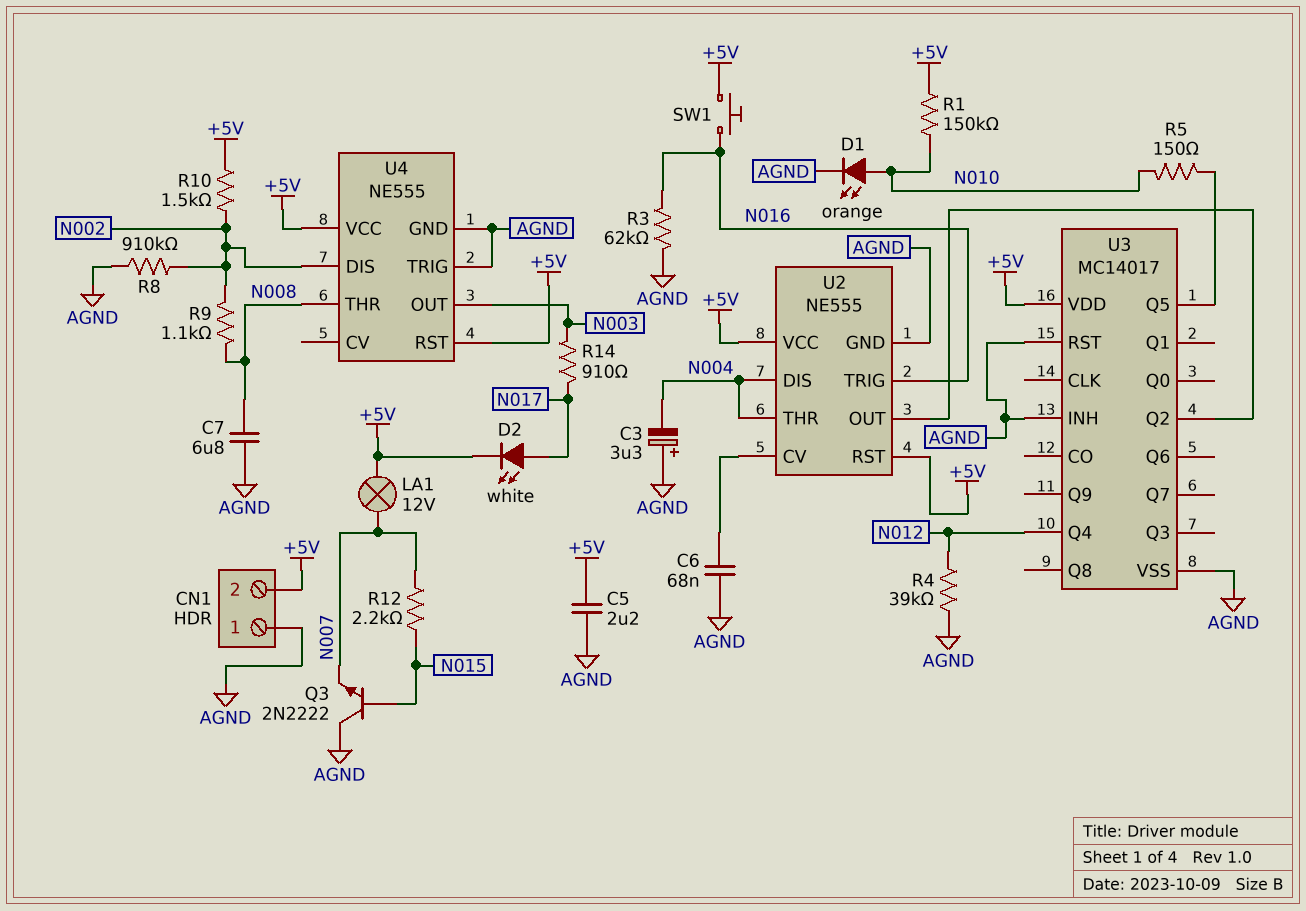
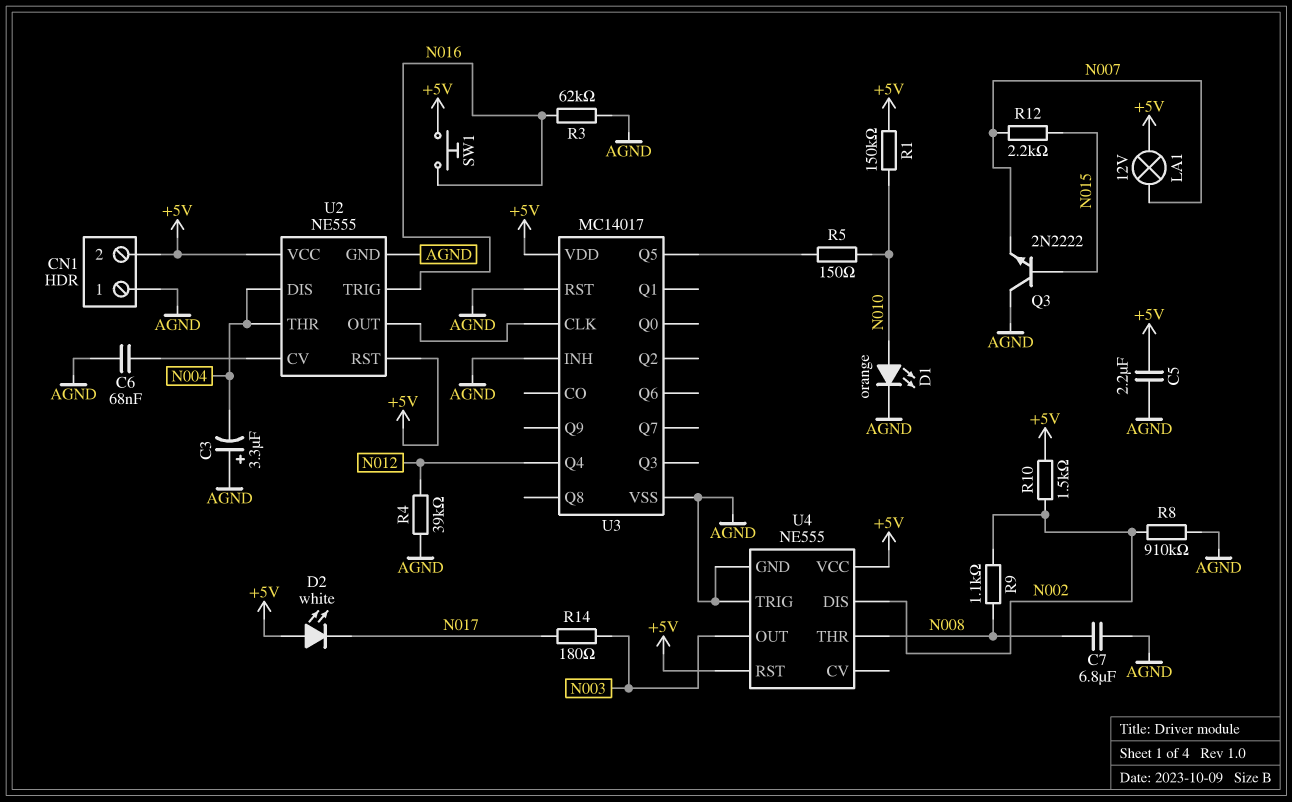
D2: LED white (A N017, K +5V) -> LED white (A +5V, K N017)
R14: 910 (N003, N017) -> 180 (N003, N017)
U3 pin CLK: none -> U2/OUT
U3 pin Q2: U2/OUT -> none

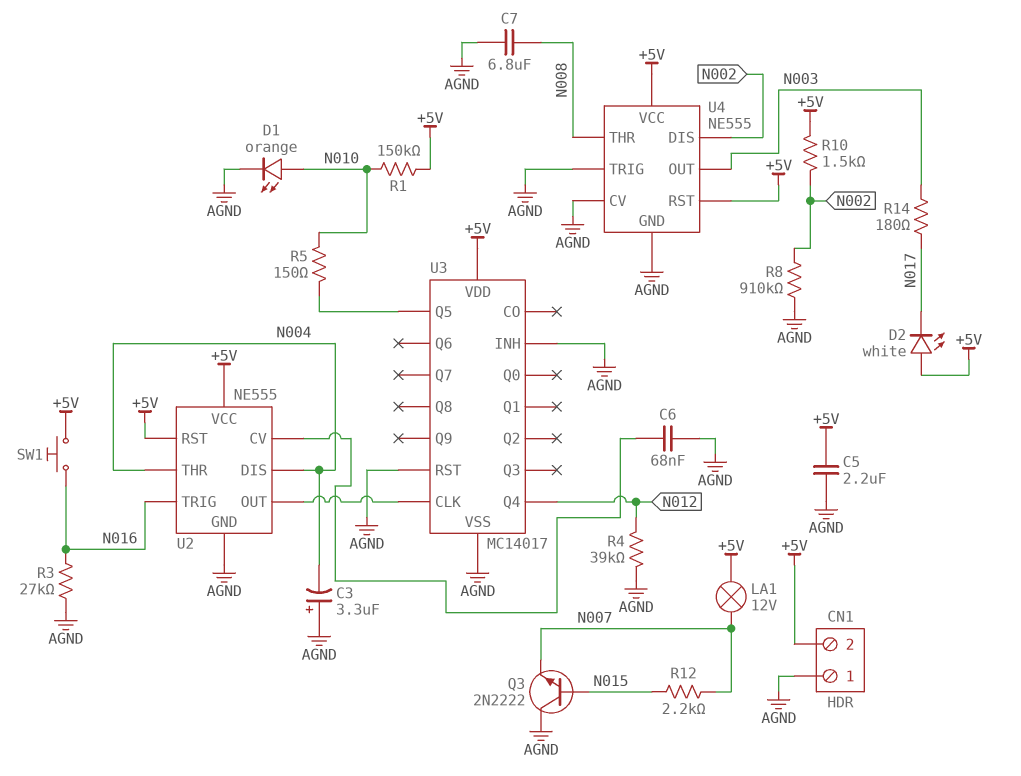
R3: 62k (AGND, N016) -> 27k (AGND, N016)
R9: 1.1k (N002, N008) -> none
U4 pin CV: none -> AGND

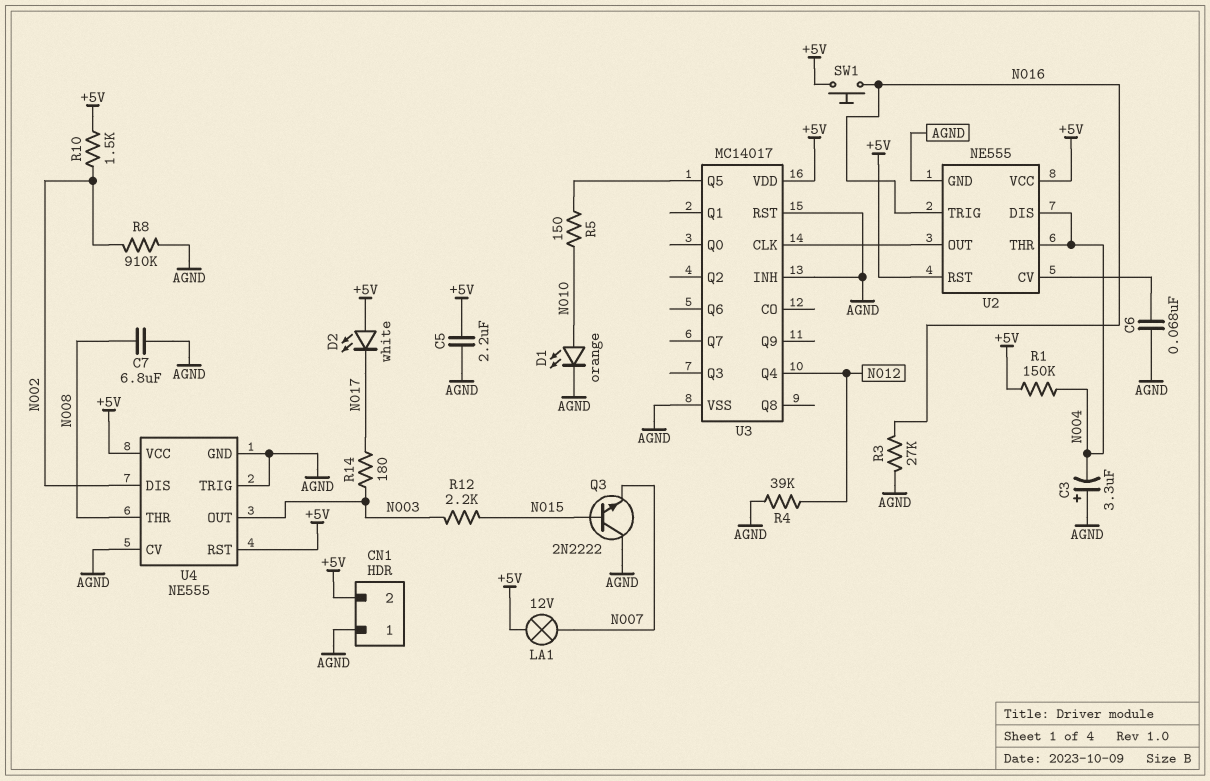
R1: 150k (+5V, N010) -> 150k (+5V, N004)
R12: 2.2k (N007, N015) -> 2.2k (N003, N015)

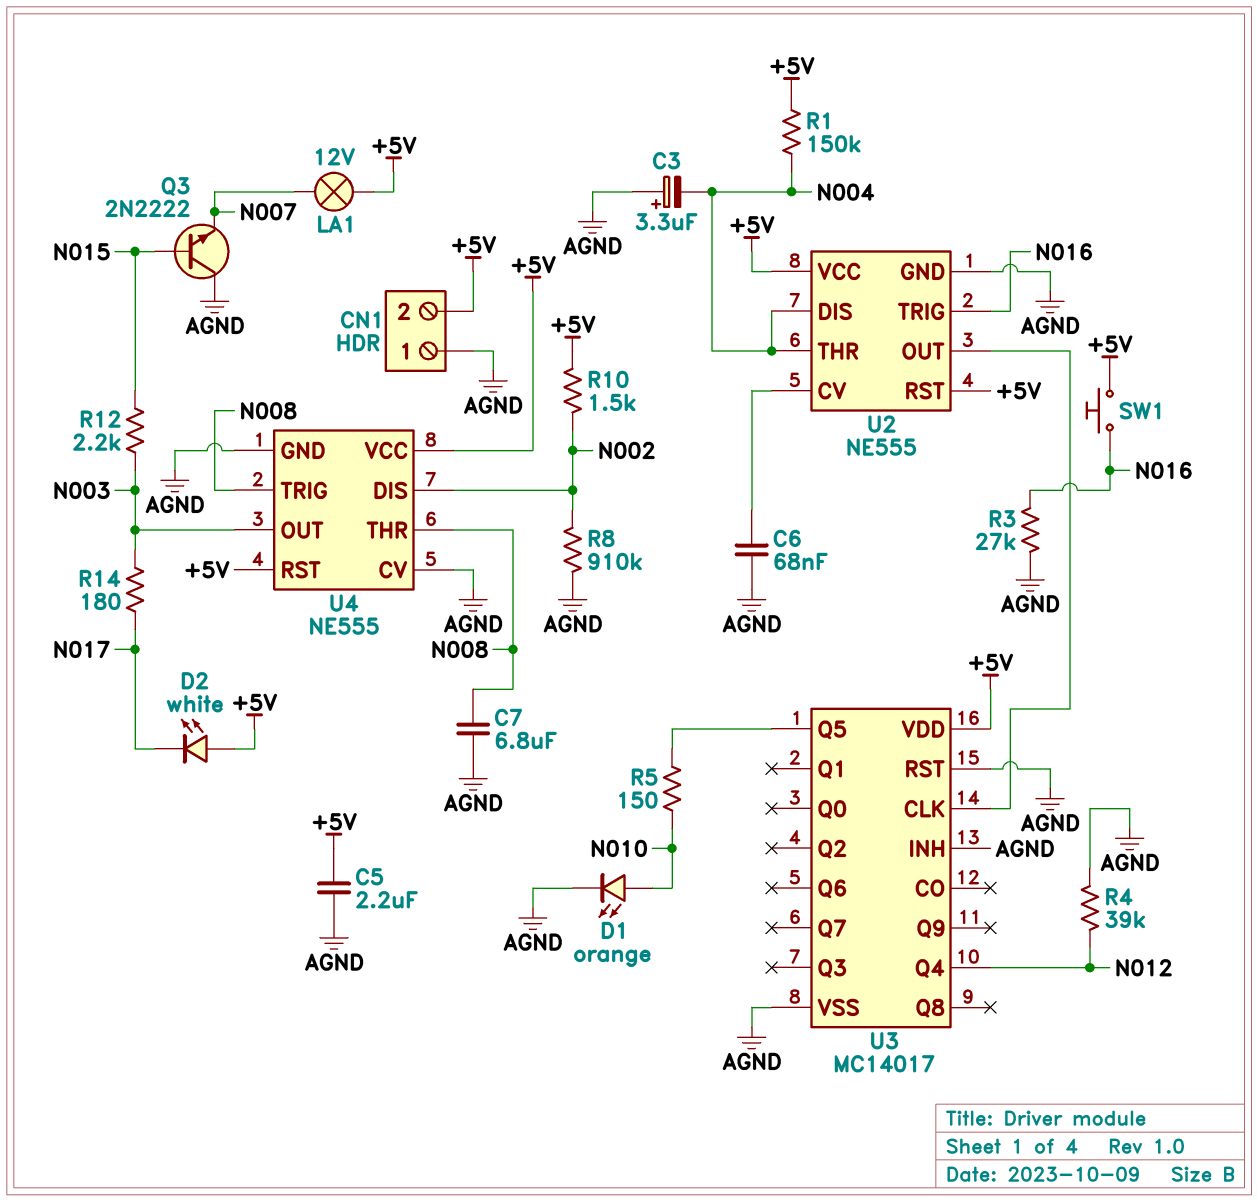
U4 pin TRIG: AGND -> N008

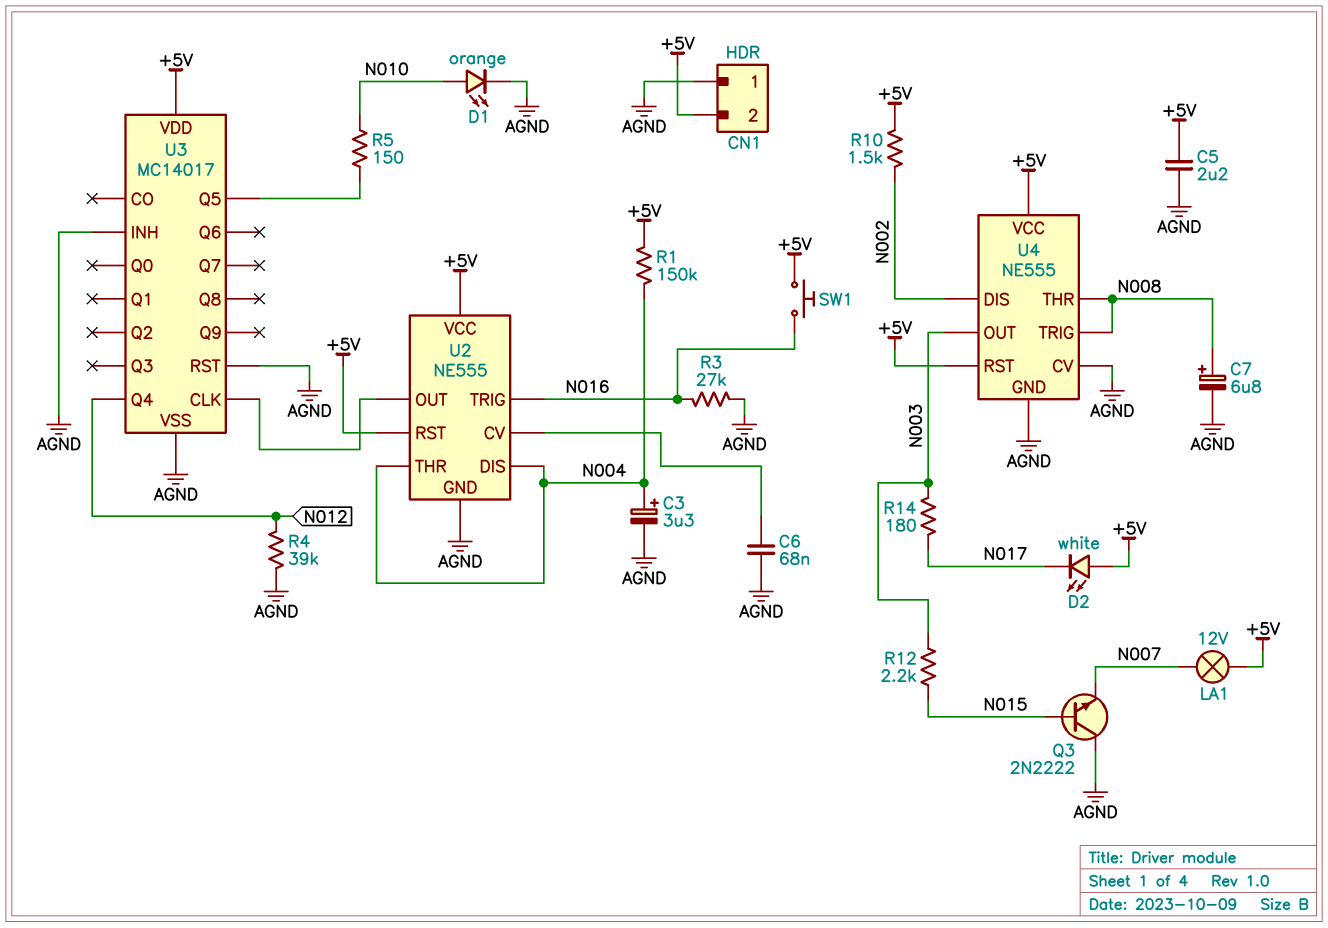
C3: 3.3uF (plus AGND, minus N004) -> 3.3uF (plus N004, minus AGND)
C7: 6.8uF (AGND, N008) -> 6.8uF (plus N008, minus AGND)
R8: 910k (AGND, N002) -> none

